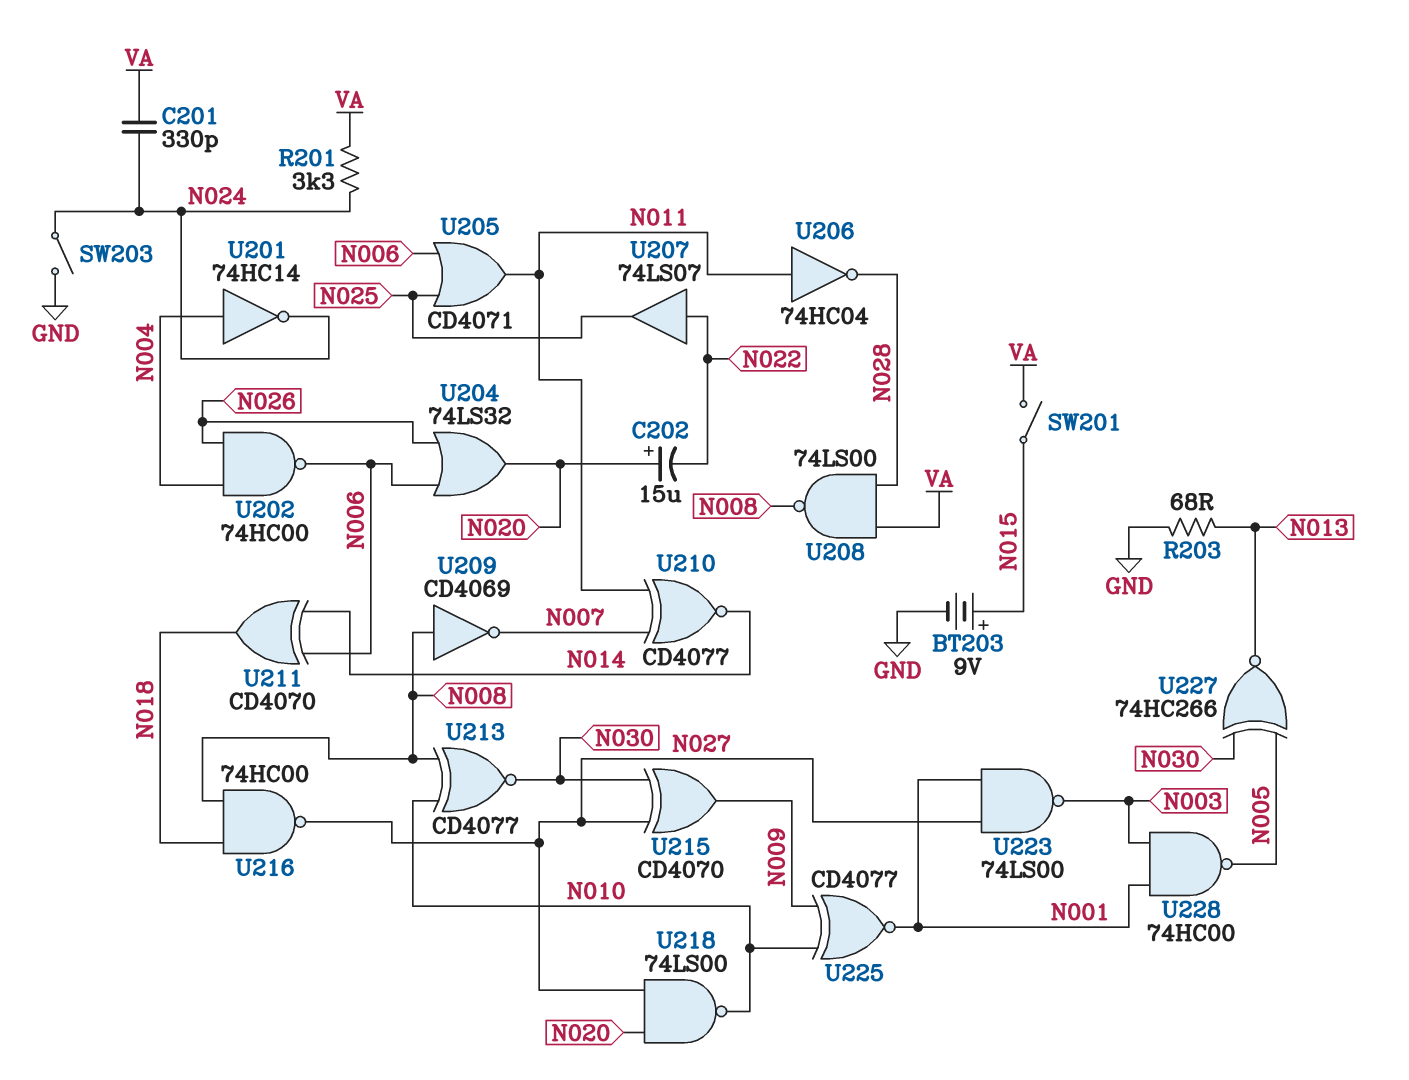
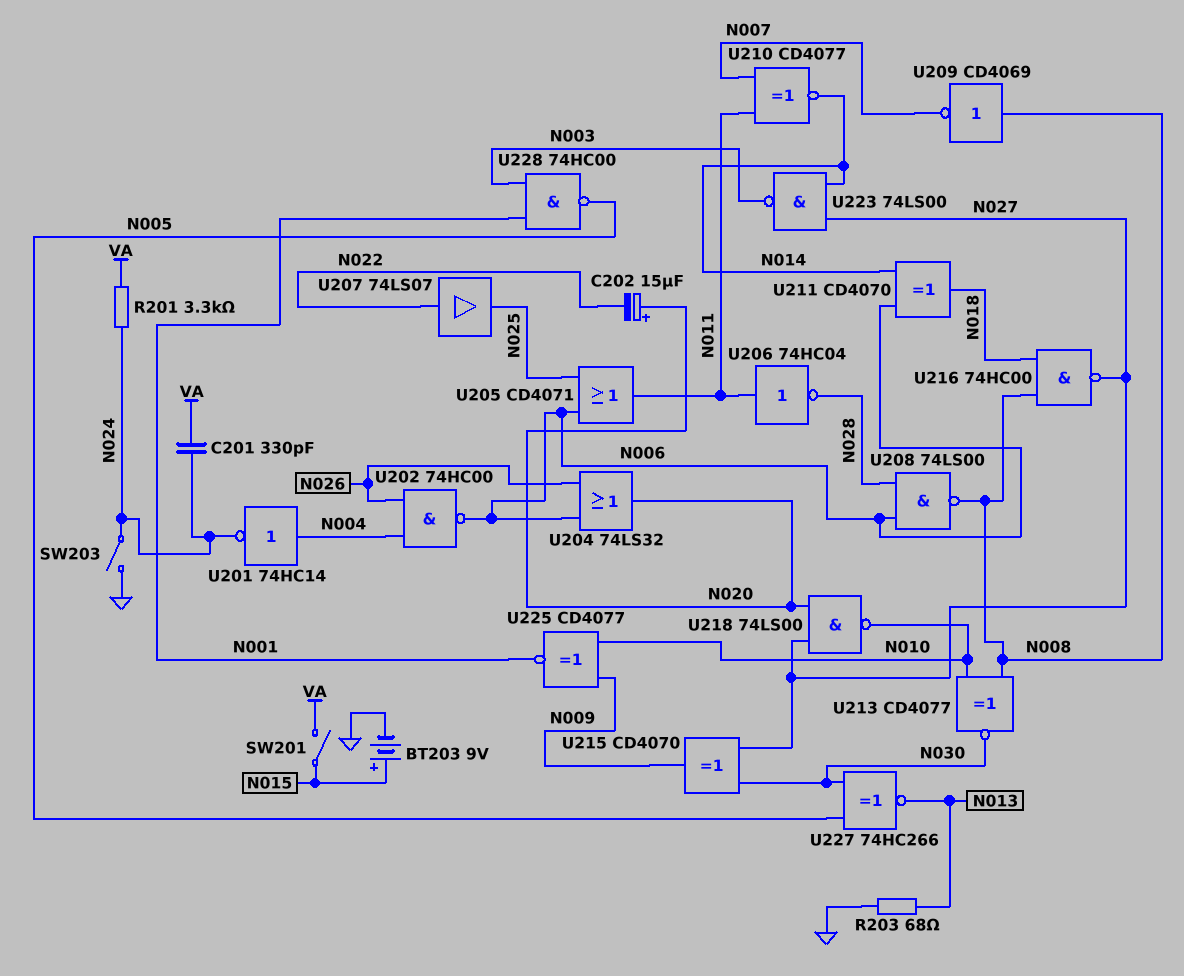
U208: NAND 74LS00 (in N028, in VA, out N008) -> NAND 74LS00 (in N006, in N028, out N008)
U223: NAND 74LS00 (in N001, in N027, out N003) -> NAND 74LS00 (in N014, in N027, out N003)

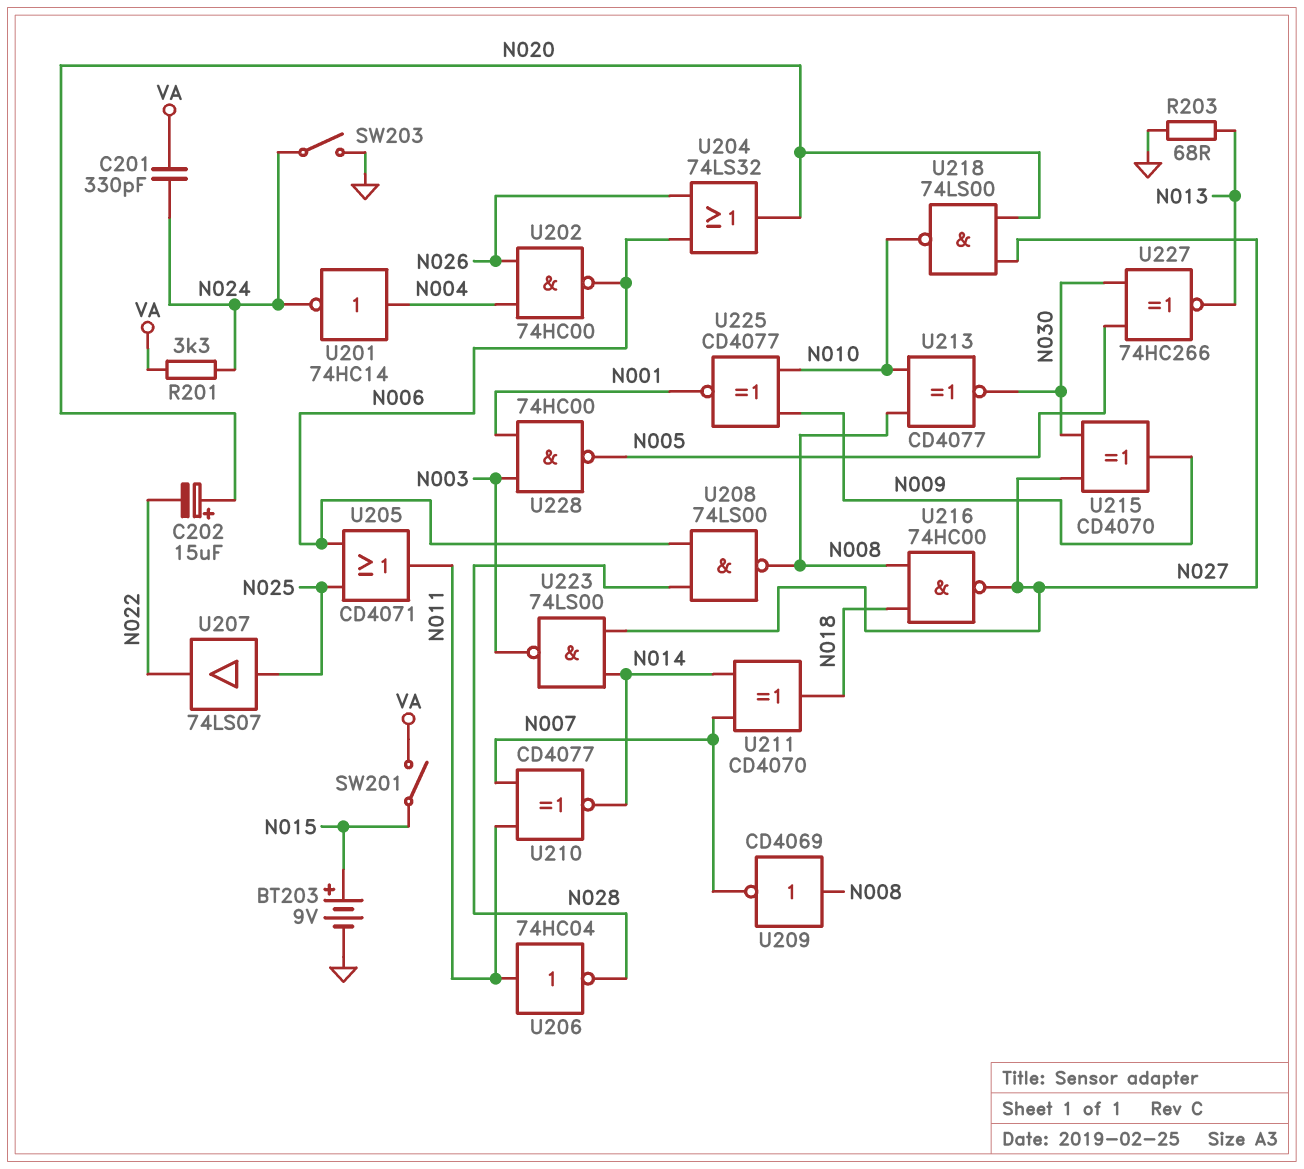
U207: buffer 74LS07 (in N022, out N025) -> buffer 74LS07 (in N025, out N022)
U211: XOR CD4070 (in N006, in N014, out N018) -> XOR CD4070 (in N007, in N014, out N018)

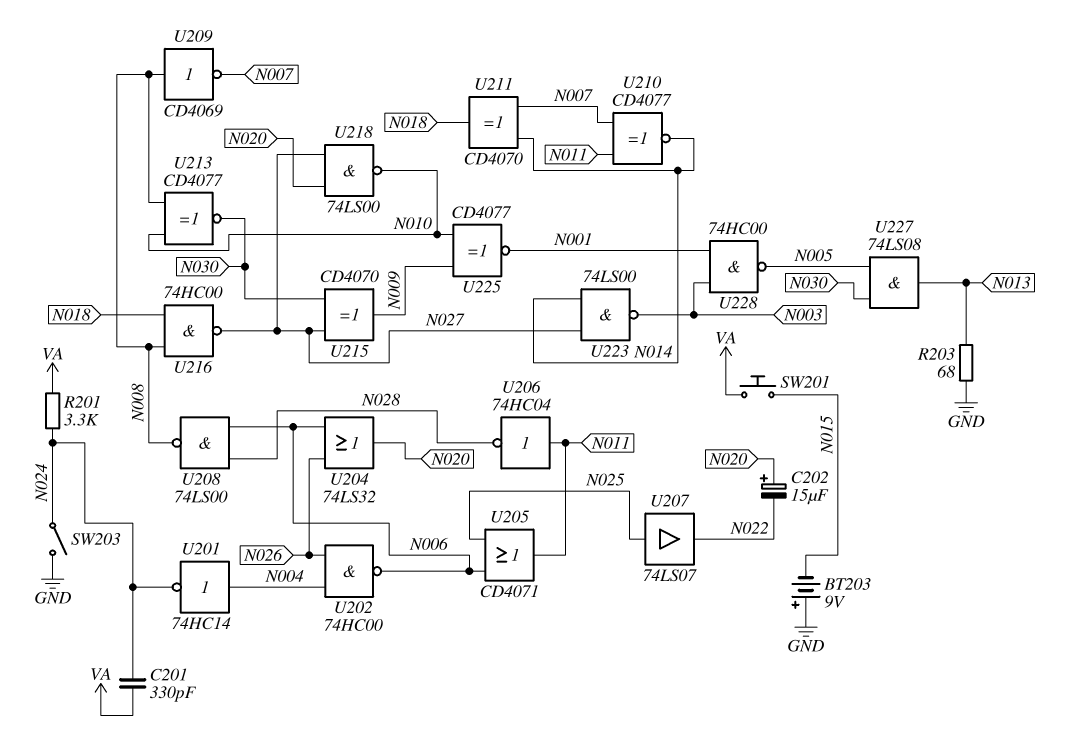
BT203: 9V (plus N015, minus GND) -> 9V (plus GND, minus N015)
SW201: switch (N015, VA) -> button (N015, VA)
U227: XNOR 74HC266 (in N005, in N030, out N013) -> AND 74LS08 (in N005, in N030, out N013)

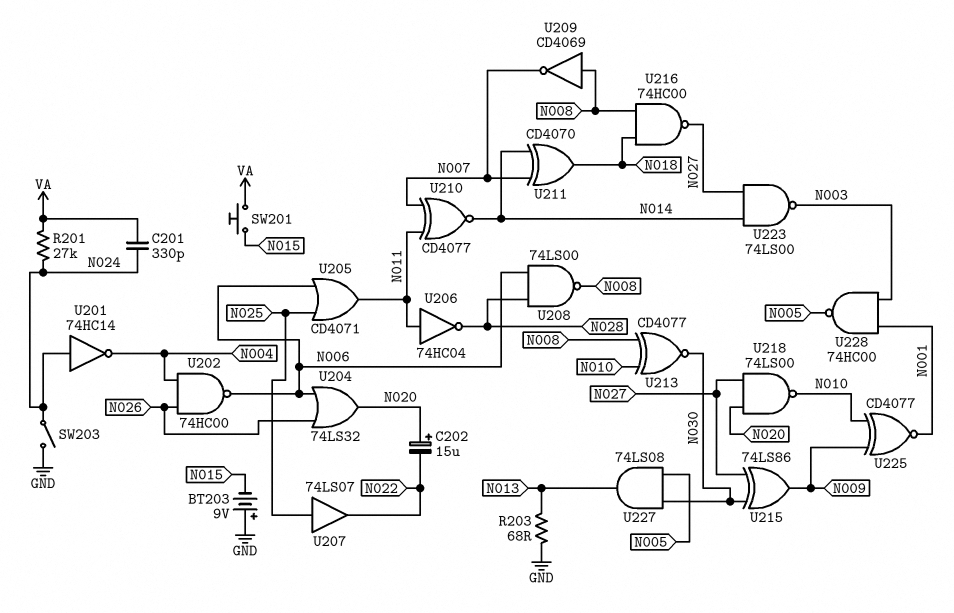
R201: 3.3k (N024, VA) -> 27k (N024, VA)
U201: NOT 74HC14 (in N004, out N024) -> NOT 74HC14 (in N024, out N004)
U215: XOR CD4070 (in N027, in N030, out N009) -> XOR 74LS86 (in N027, in N030, out N009)

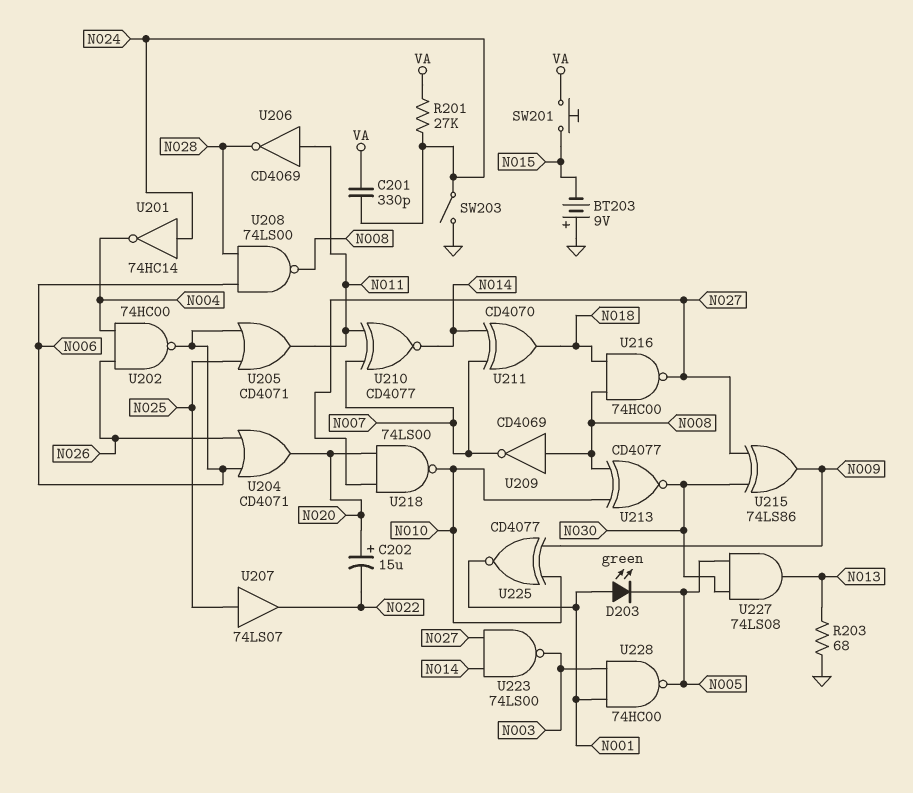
D203: none -> LED green (A N001, K N005)
U204: OR 74LS32 (in N006, in N026, out N020) -> OR CD4071 (in N006, in N026, out N020)
U206: NOT 74HC04 (in N011, out N028) -> NOT CD4069 (in N011, out N028)

